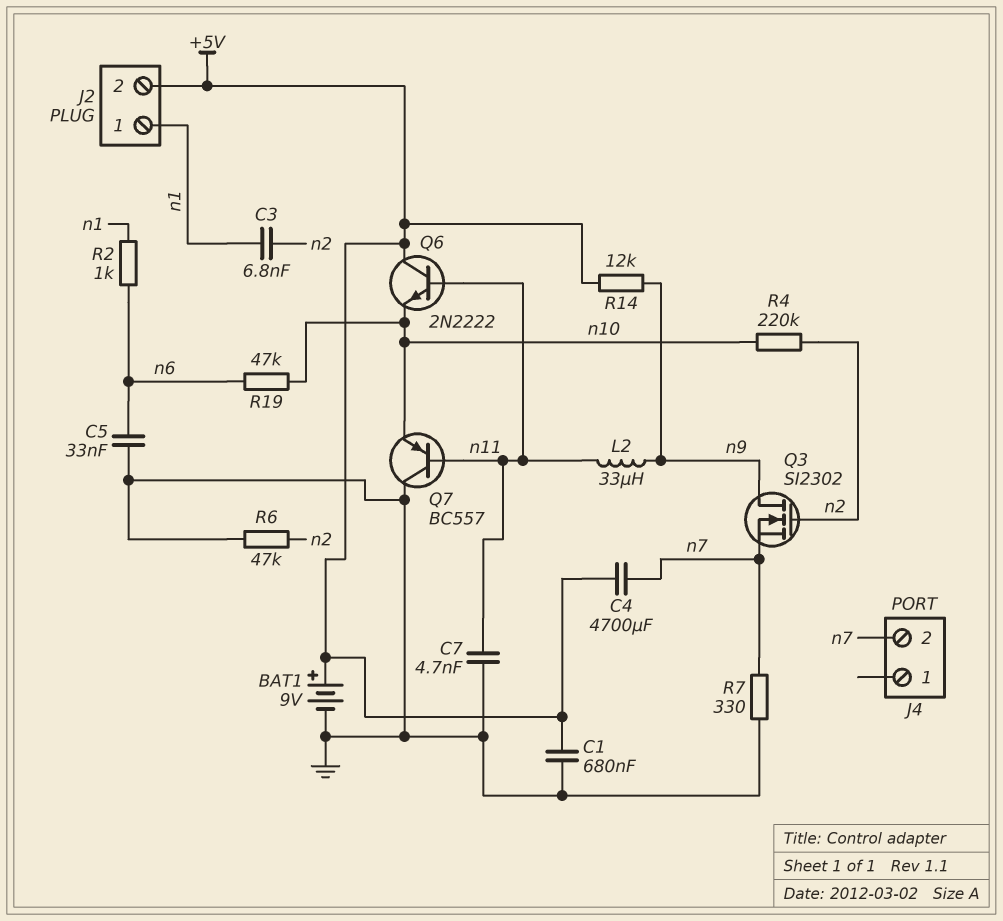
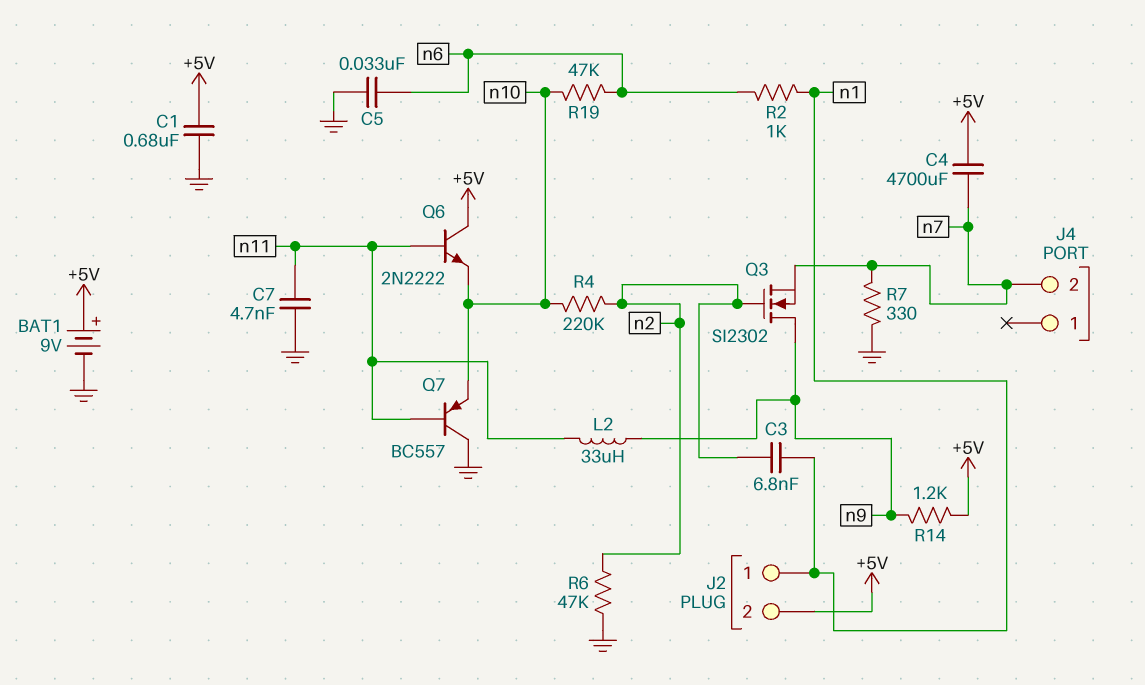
R14: 12k (+5V, n9) -> 1.2k (+5V, n9)

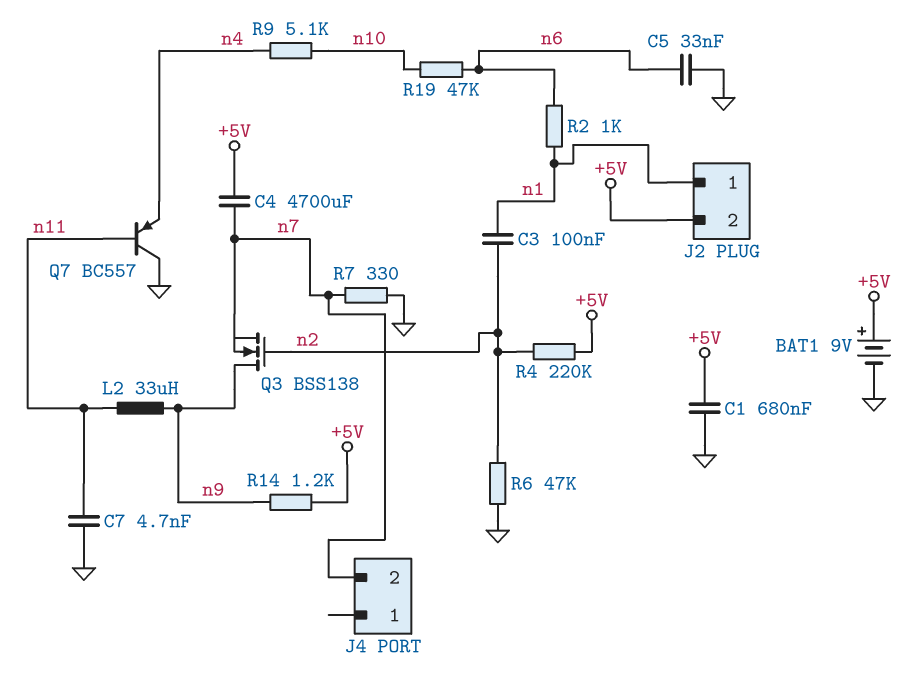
C3: 6.8nF (n1, n2) -> 100nF (n1, n2)
Q3: NMOS SI2302 (G n2, D n9, S n7) -> NMOS BSS138 (G n2, D n9, S n7)
Q6: NPN 2N2222 (B n11, C +5V, E n10) -> none
Q7: PNP BC557 (B n11, C GND, E n10) -> PNP BC557 (B n11, C GND, E n4)
R4: 220k (n2, n10) -> 220k (+5V, n2)
R9: none -> 5.1k (n4, n10)

